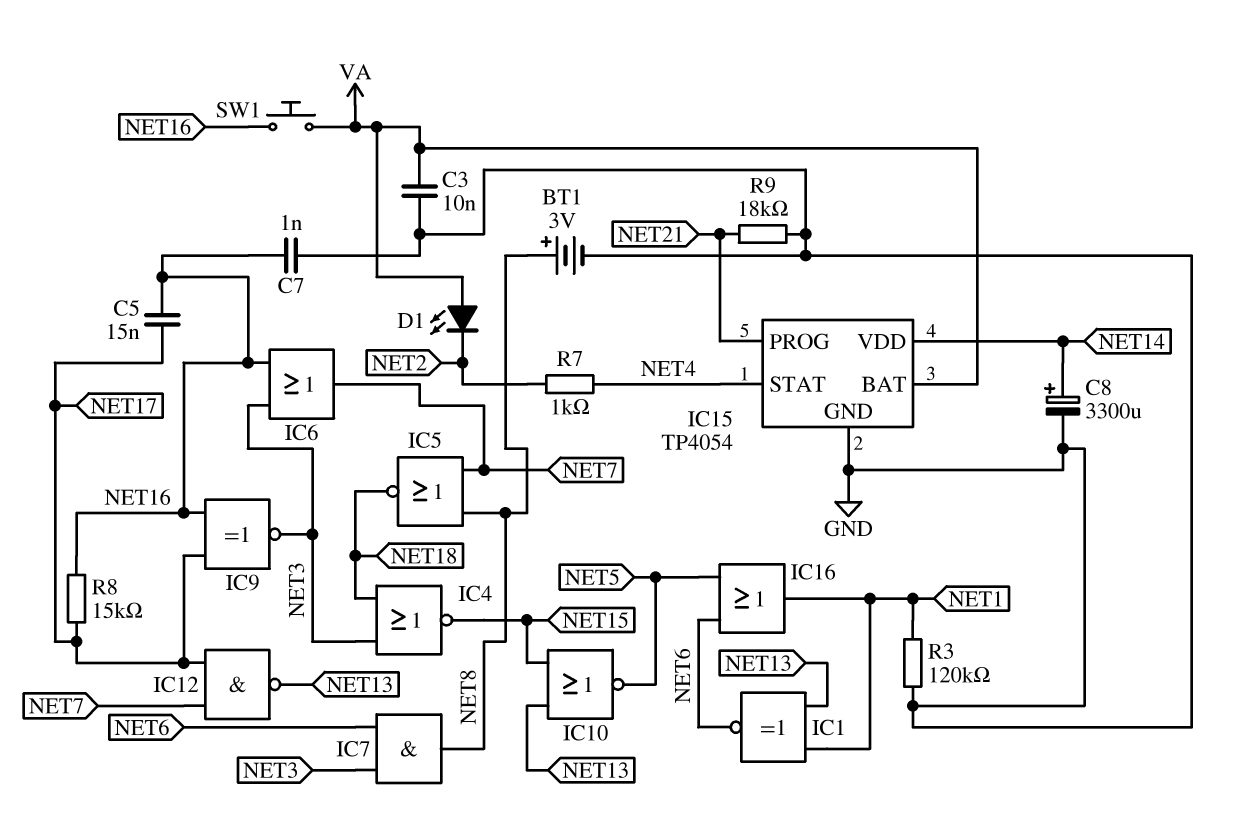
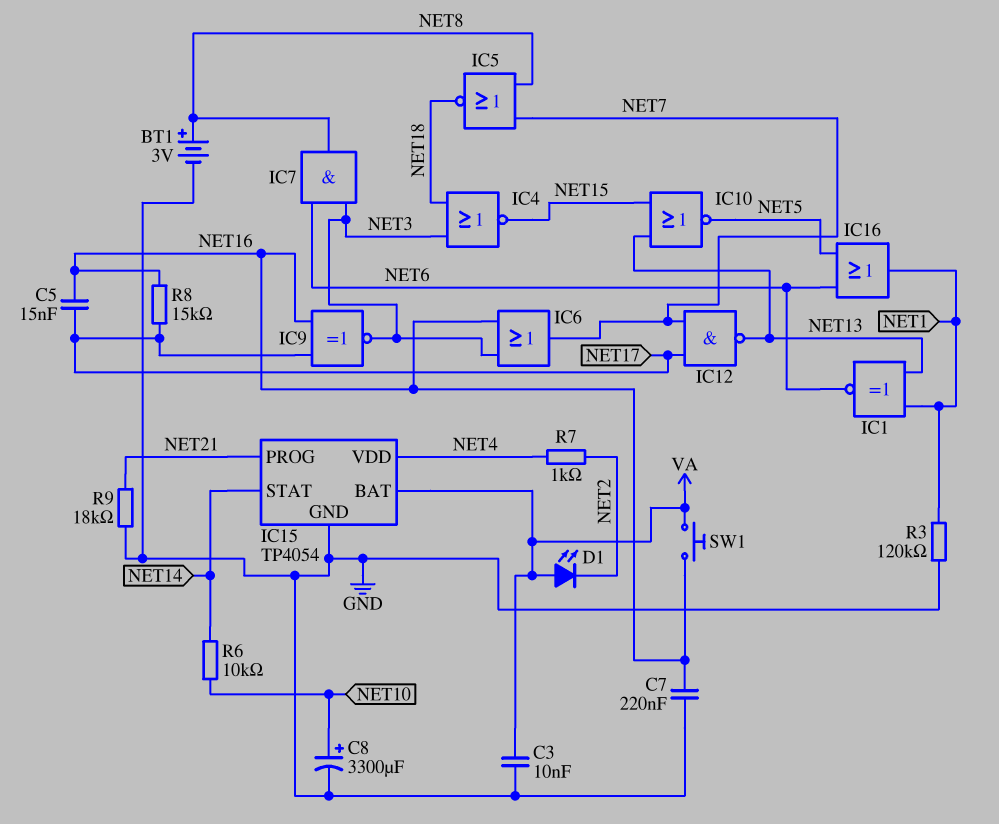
C7: 1nF (GND, NET16) -> 220nF (GND, NET16)
C8: 3300uF (plus NET14, minus GND) -> 3300uF (plus NET10, minus GND)
IC15 pin STAT: NET4 -> NET14
IC15 pin VDD: NET14 -> NET4
R6: none -> 10k (NET10, NET14)

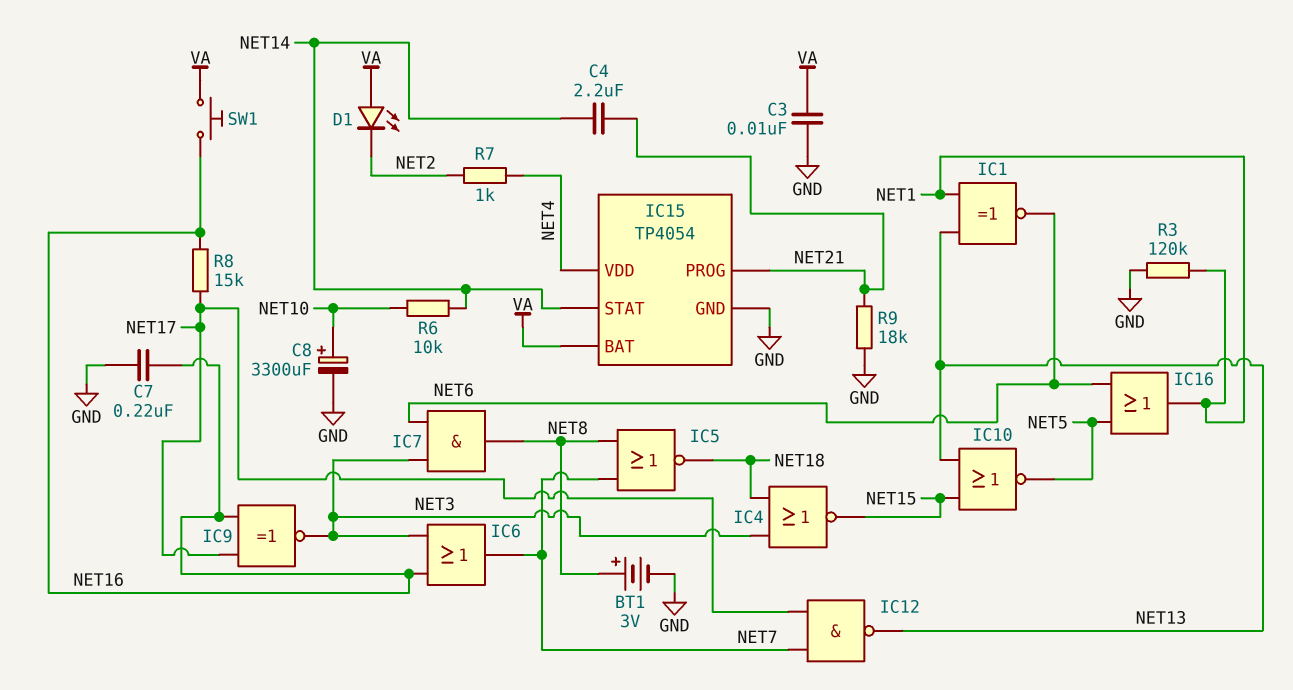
C4: none -> 2.2uF (NET14, NET21)
C5: 15nF (NET16, NET17) -> none

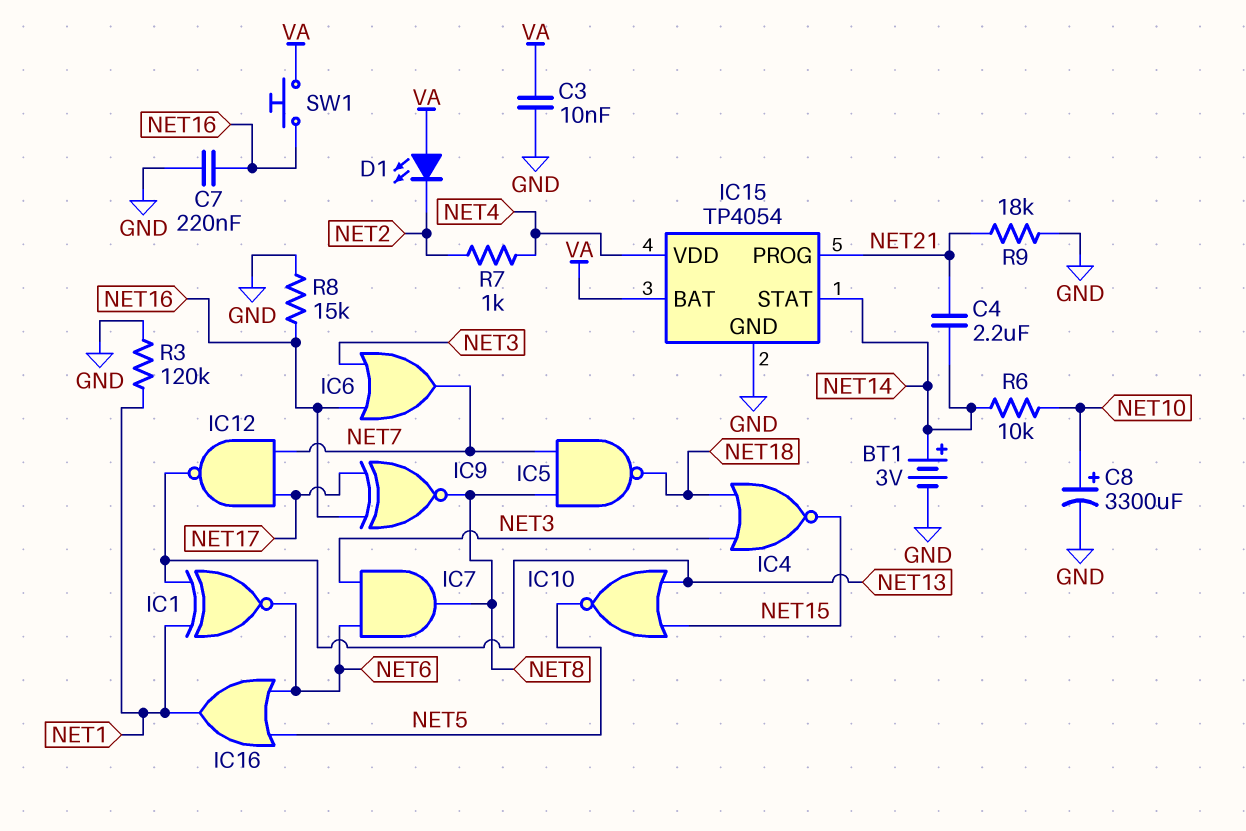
BT1: 3V (plus NET8, minus GND) -> 3V (plus NET14, minus GND)
IC5: NOR (in NET7, in NET8, out NET18) -> NAND (in NET7, in NET8, out NET18)
IC9: XNOR (in NET16, in NET17, out NET3) -> XNOR (in NET16, in NET17, out NET8)
R8: 15k (NET16, NET17) -> 15k (GND, NET16)

